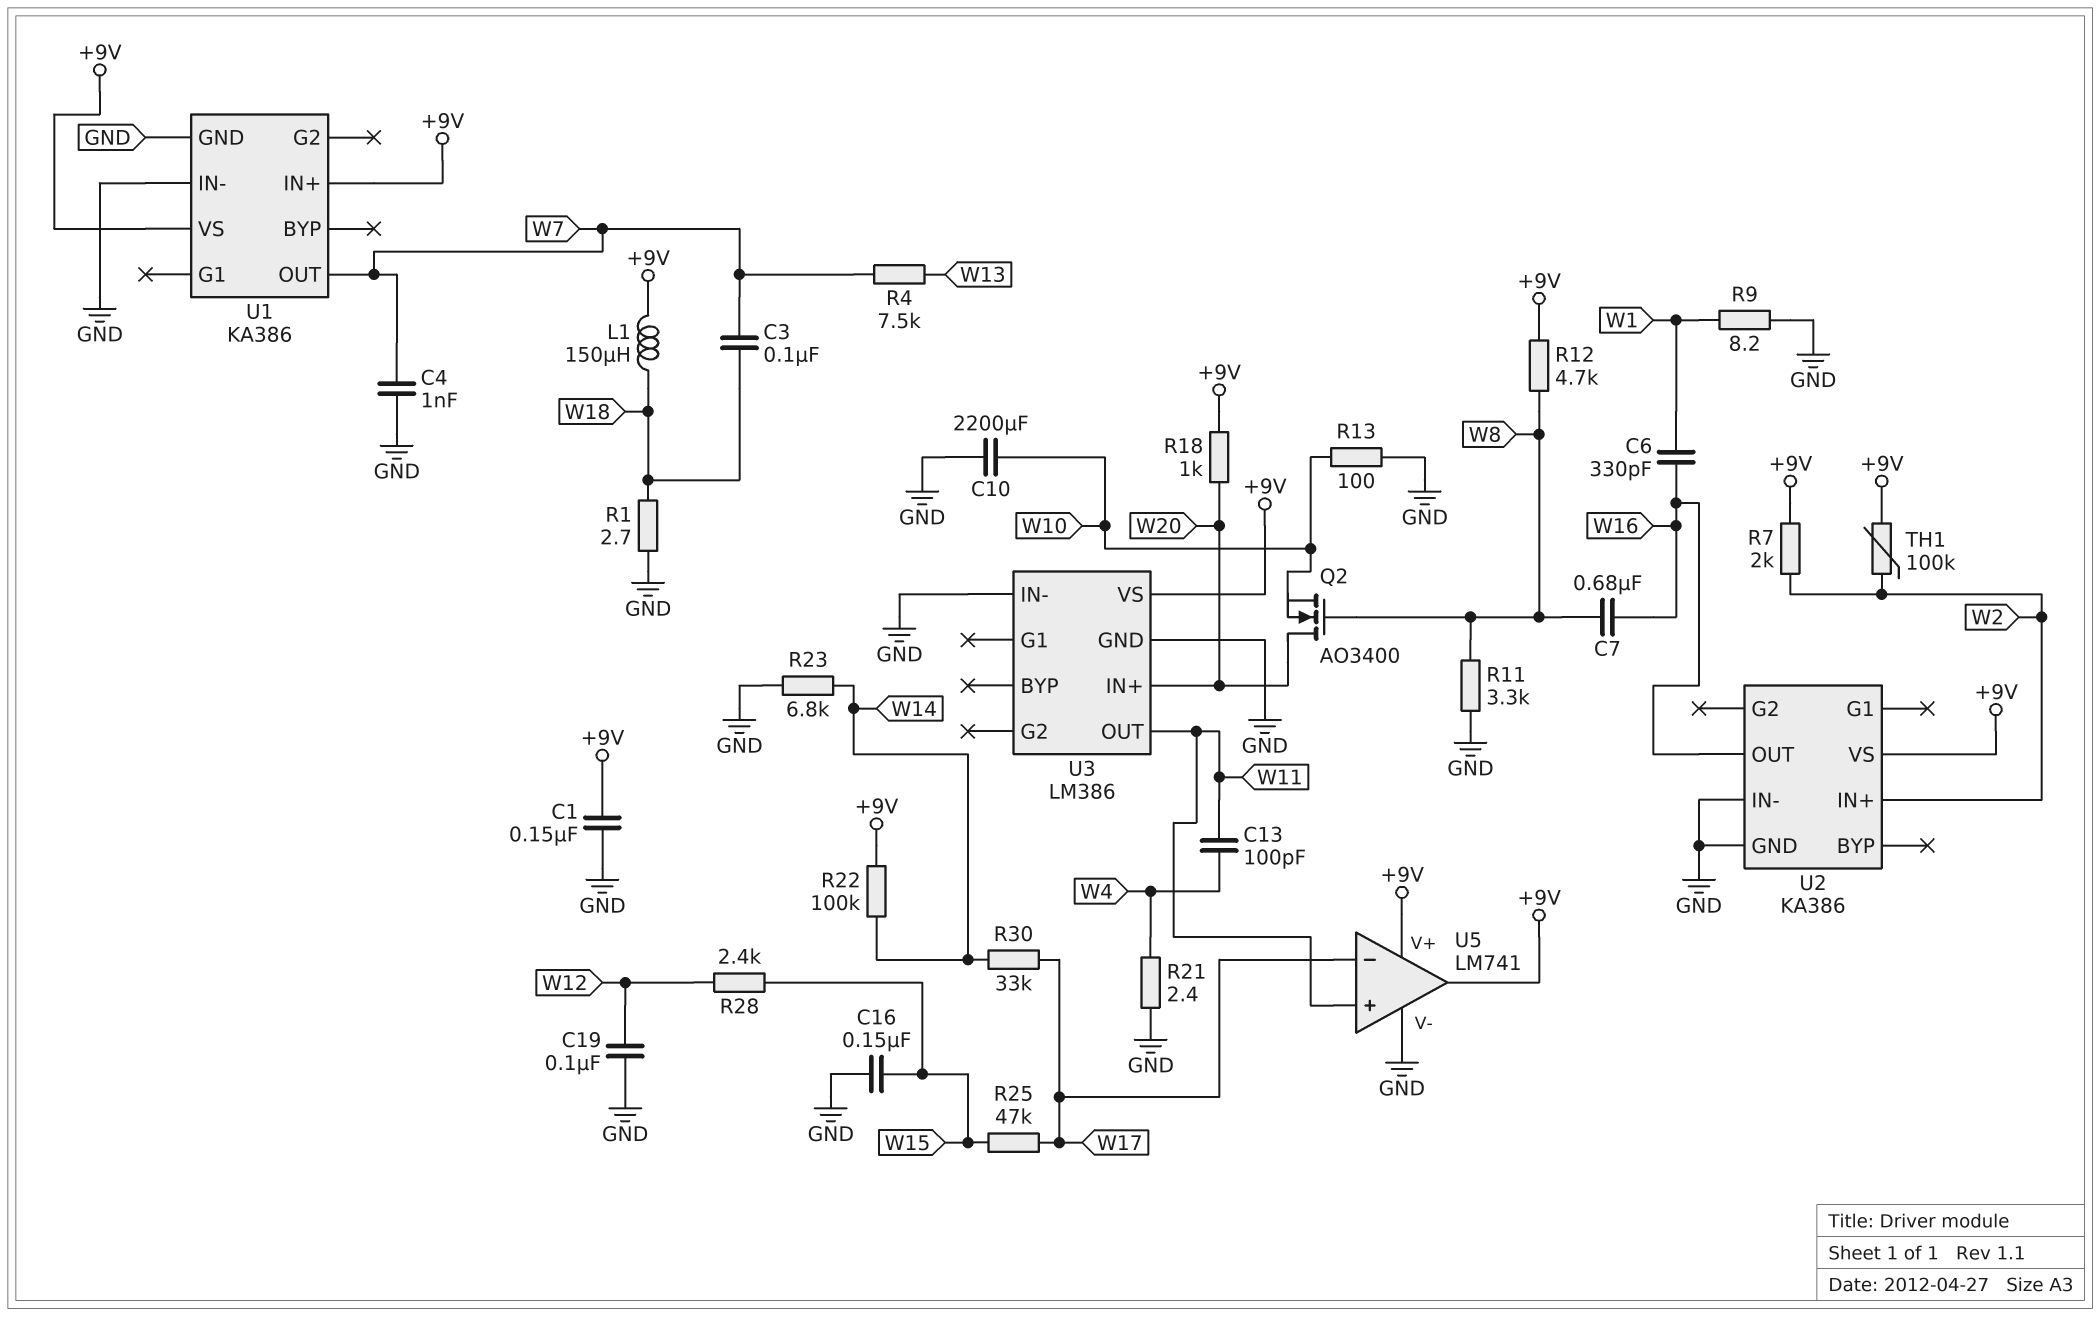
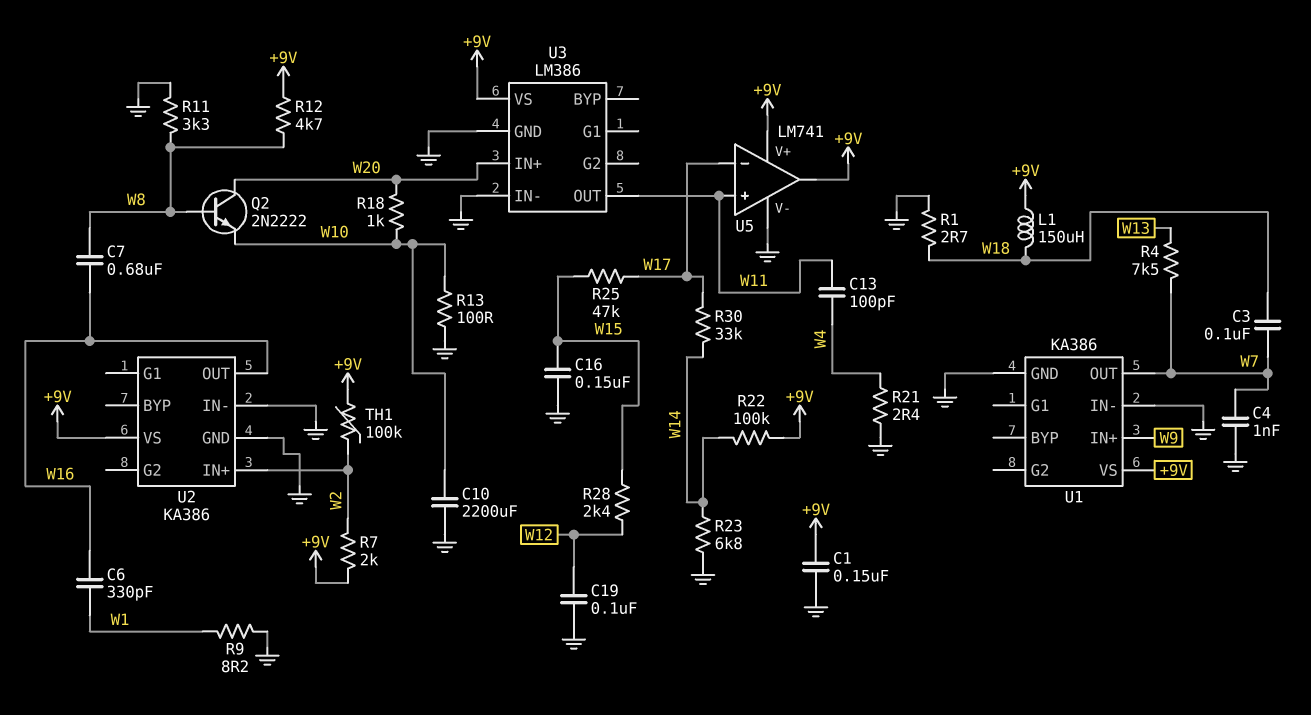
Q2: NMOS AO3400 (G W8, D W20, S W10) -> NPN 2N2222 (B W8, C W20, E W10)
R18: 1k (+9V, W20) -> 1k (W10, W20)
U1 pin IN+: +9V -> W9

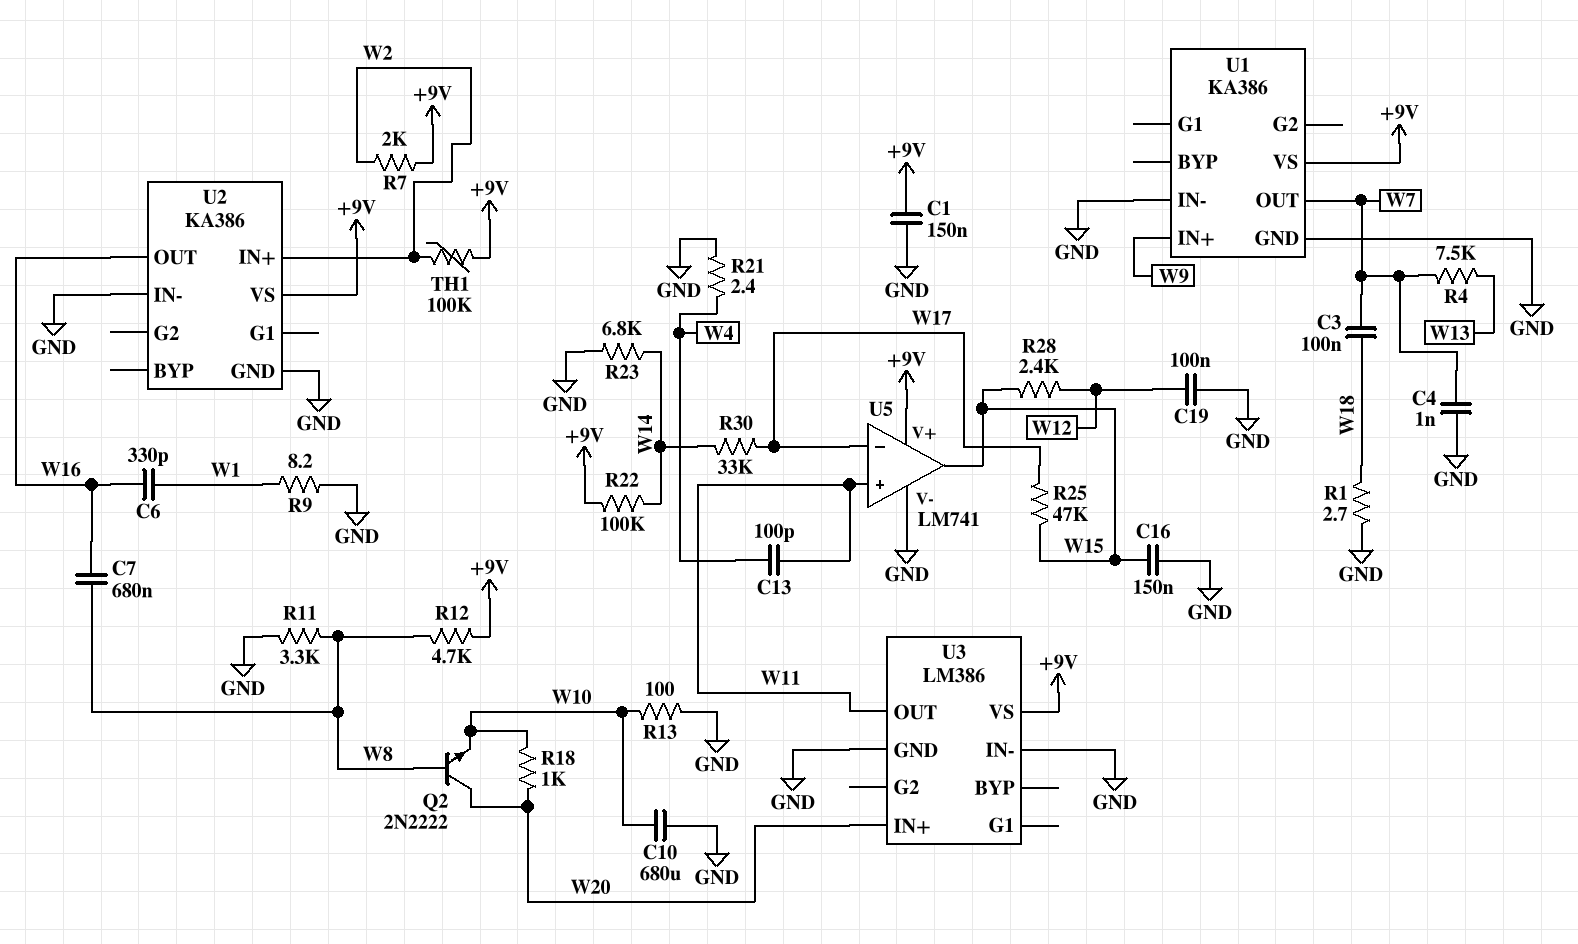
C10: 2200uF (GND, W10) -> 680uF (GND, W10)
L1: 150uH (+9V, W18) -> none
U5 pin out: +9V -> W15

